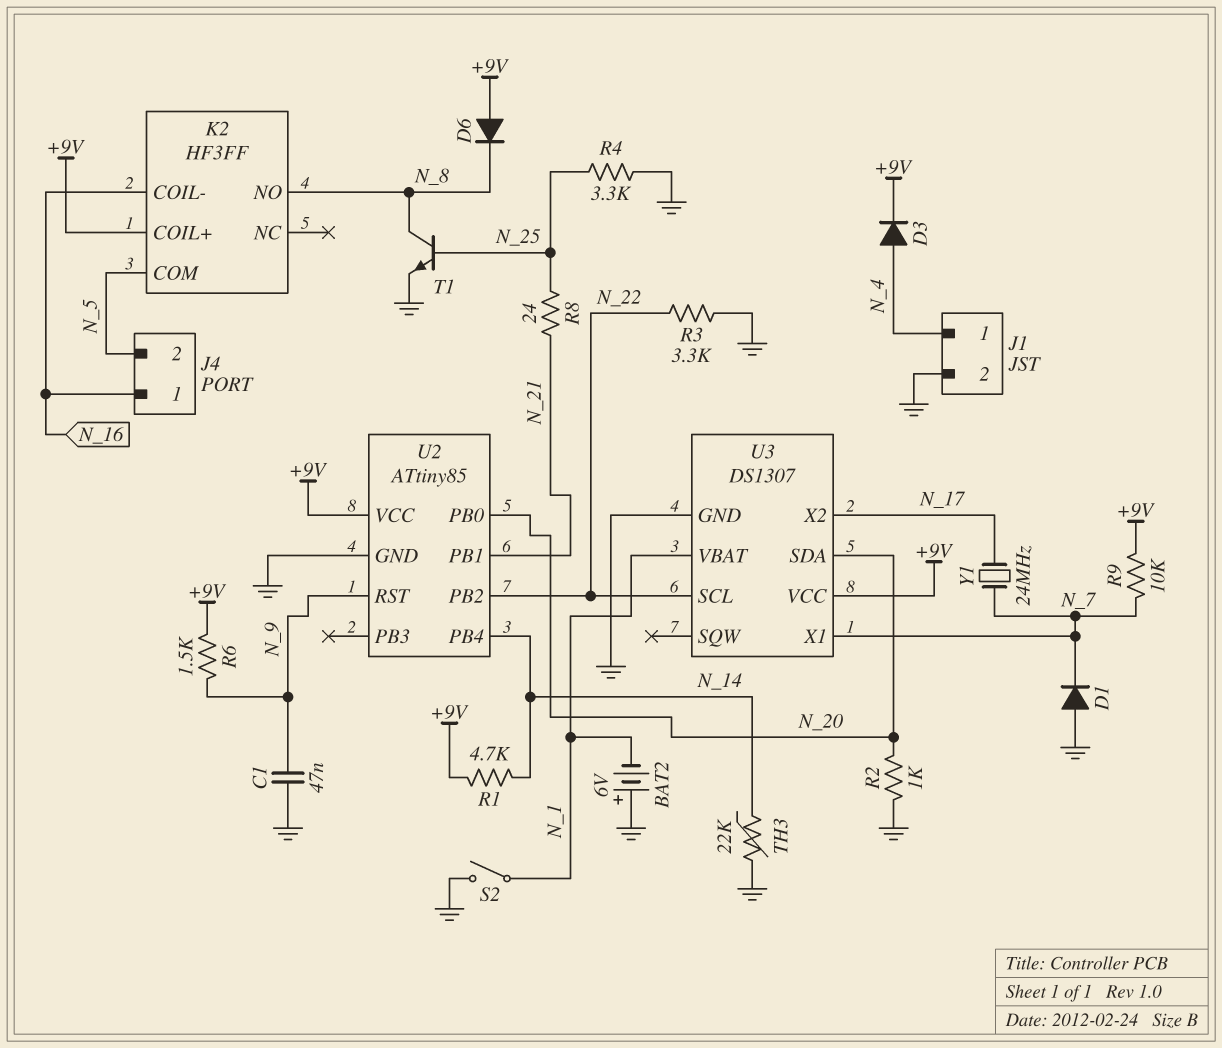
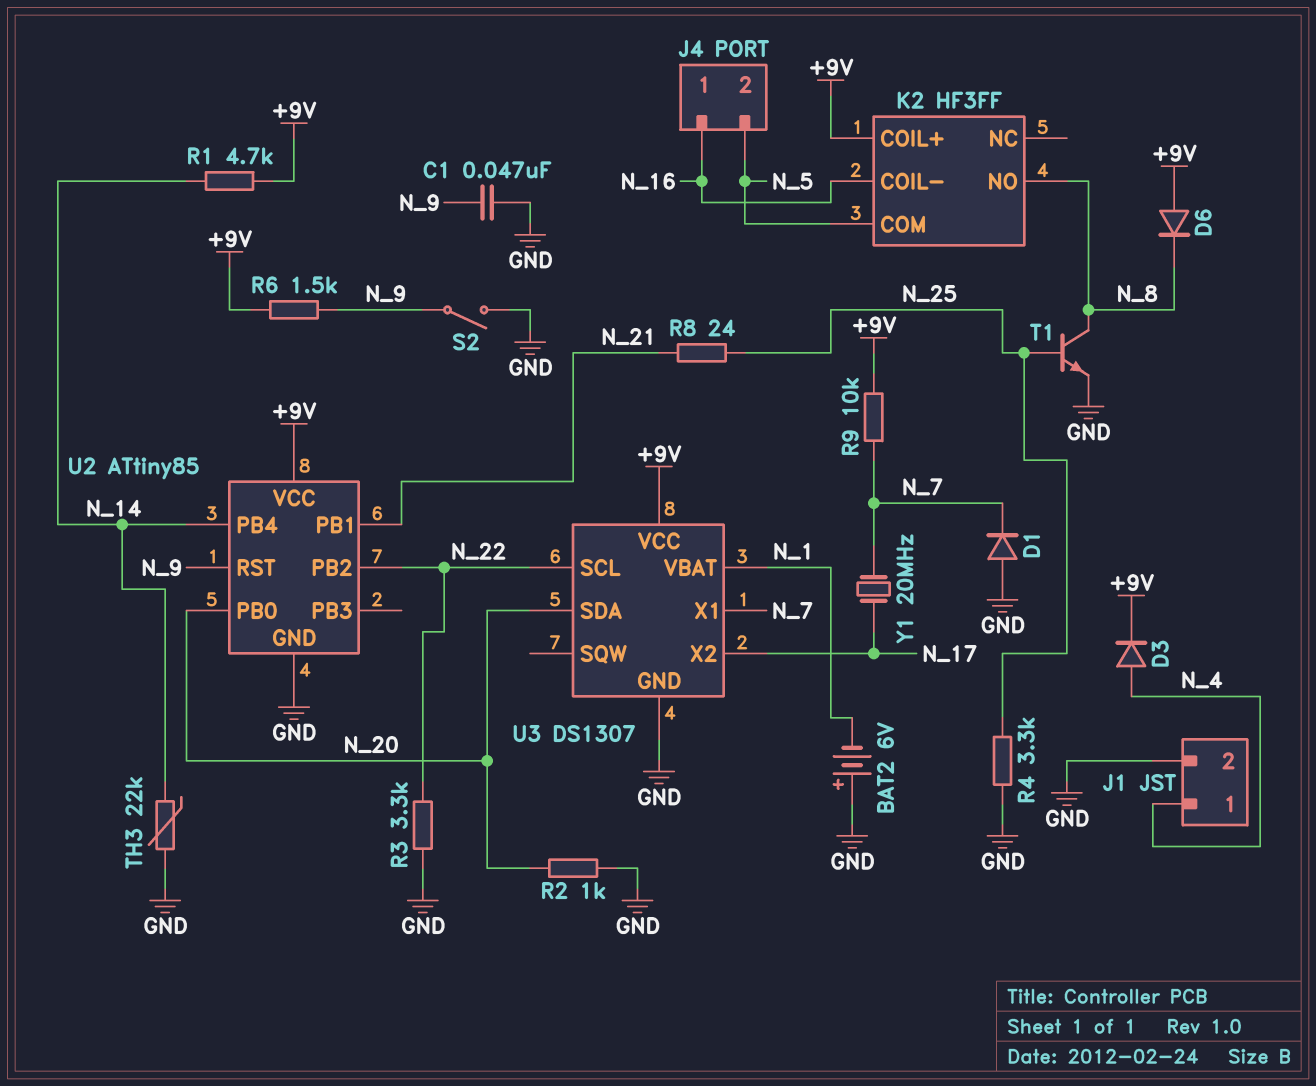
S2: switch (GND, N_1) -> switch (GND, N_9)
Y1: 24MHz (N_7, N_17) -> 20MHz (N_7, N_17)

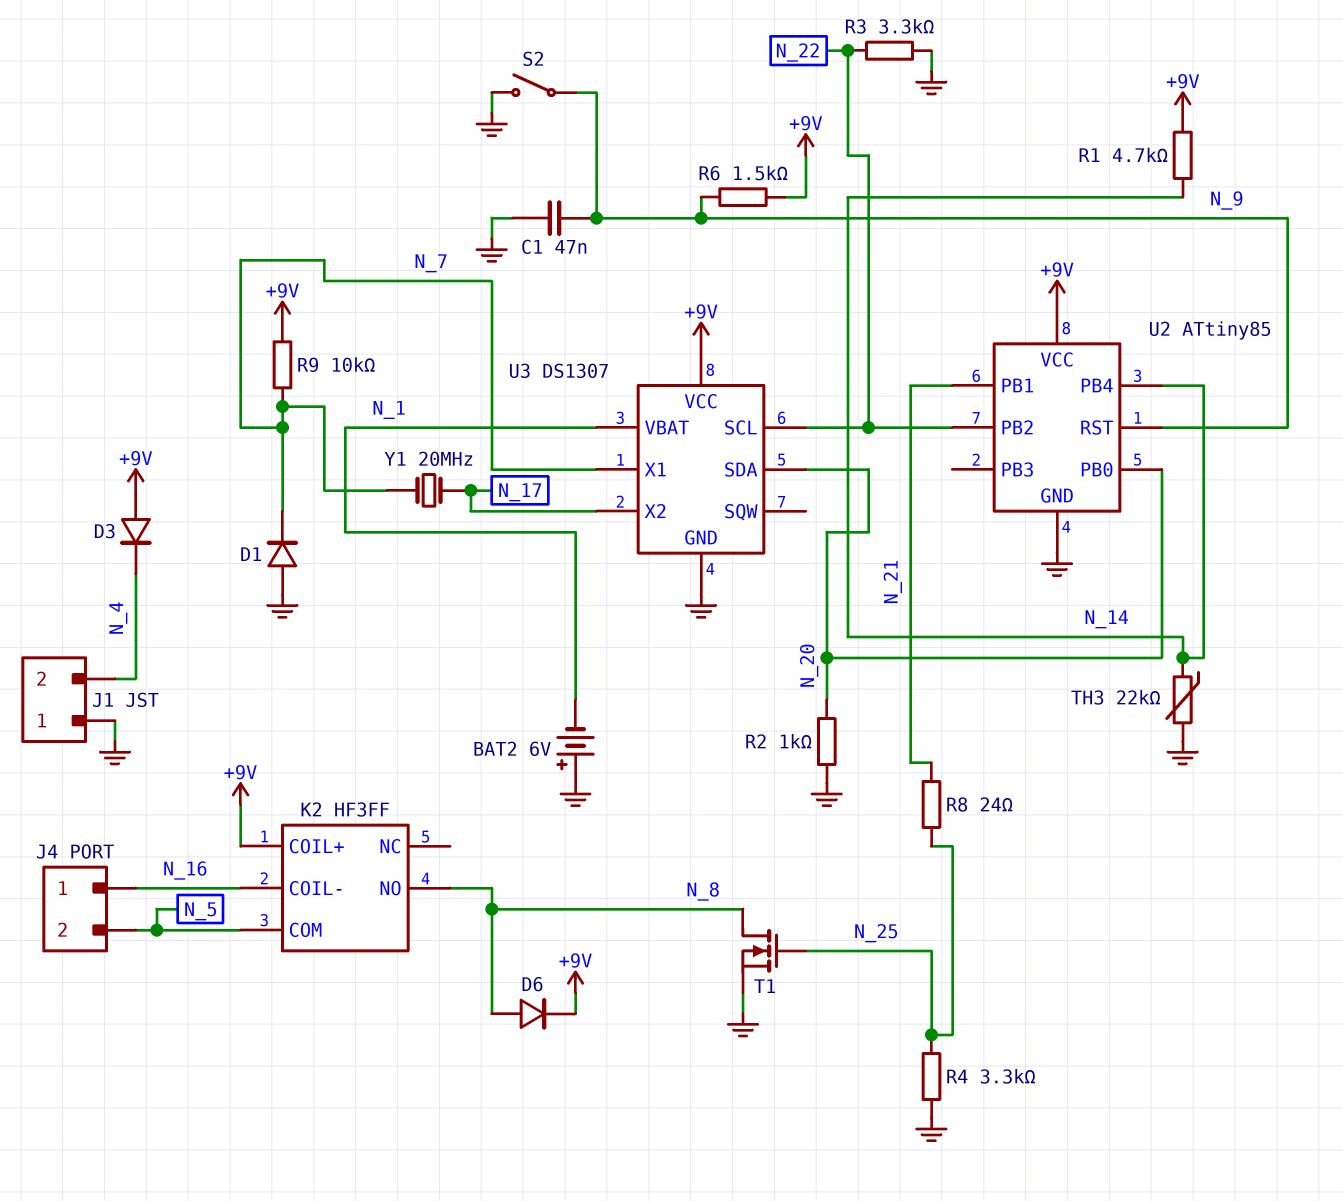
D3: diode (A N_4, K +9V) -> diode (A +9V, K N_4)
D6: diode (A +9V, K N_8) -> diode (A N_8, K +9V)
J1 pin 1: N_4 -> GND
J1 pin 2: GND -> N_4
T1: NPN (B N_25, C N_8, E GND) -> NMOS (G N_25, D N_8, S GND)

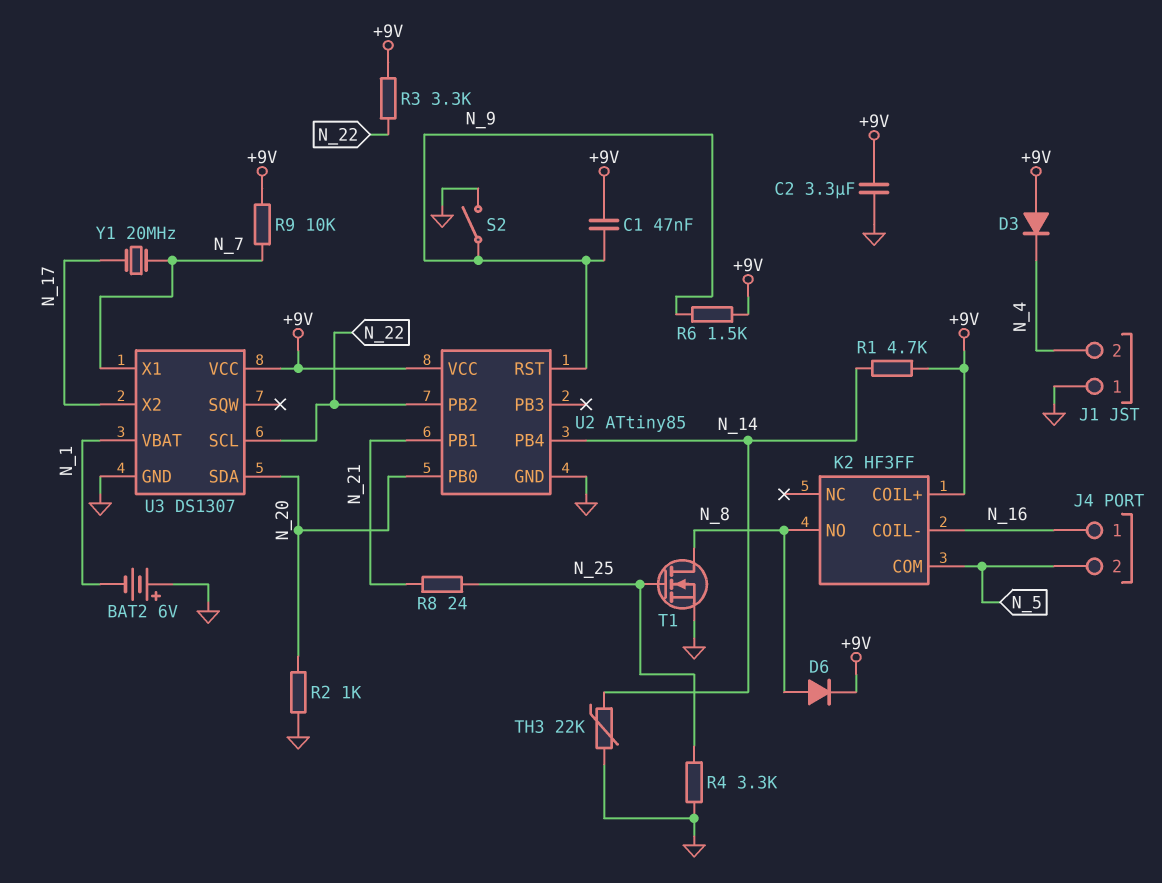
C1: 47nF (GND, N_9) -> 47nF (+9V, N_9)
C2: none -> 3.3uF (+9V, GND)
D1: diode (A GND, K N_7) -> none
R3: 3.3k (GND, N_22) -> 3.3k (+9V, N_22)

